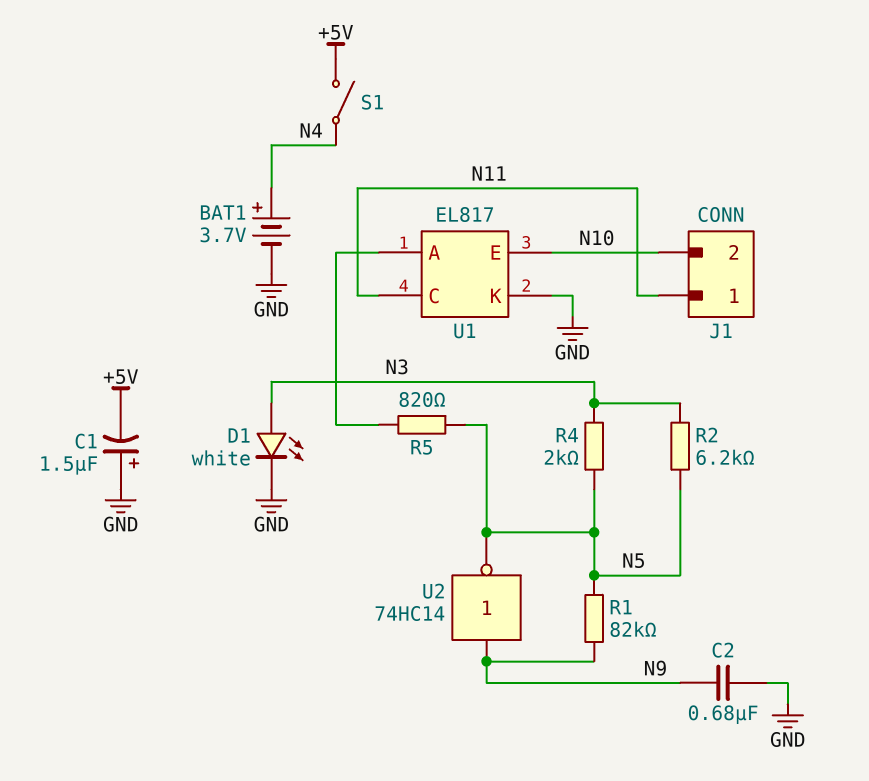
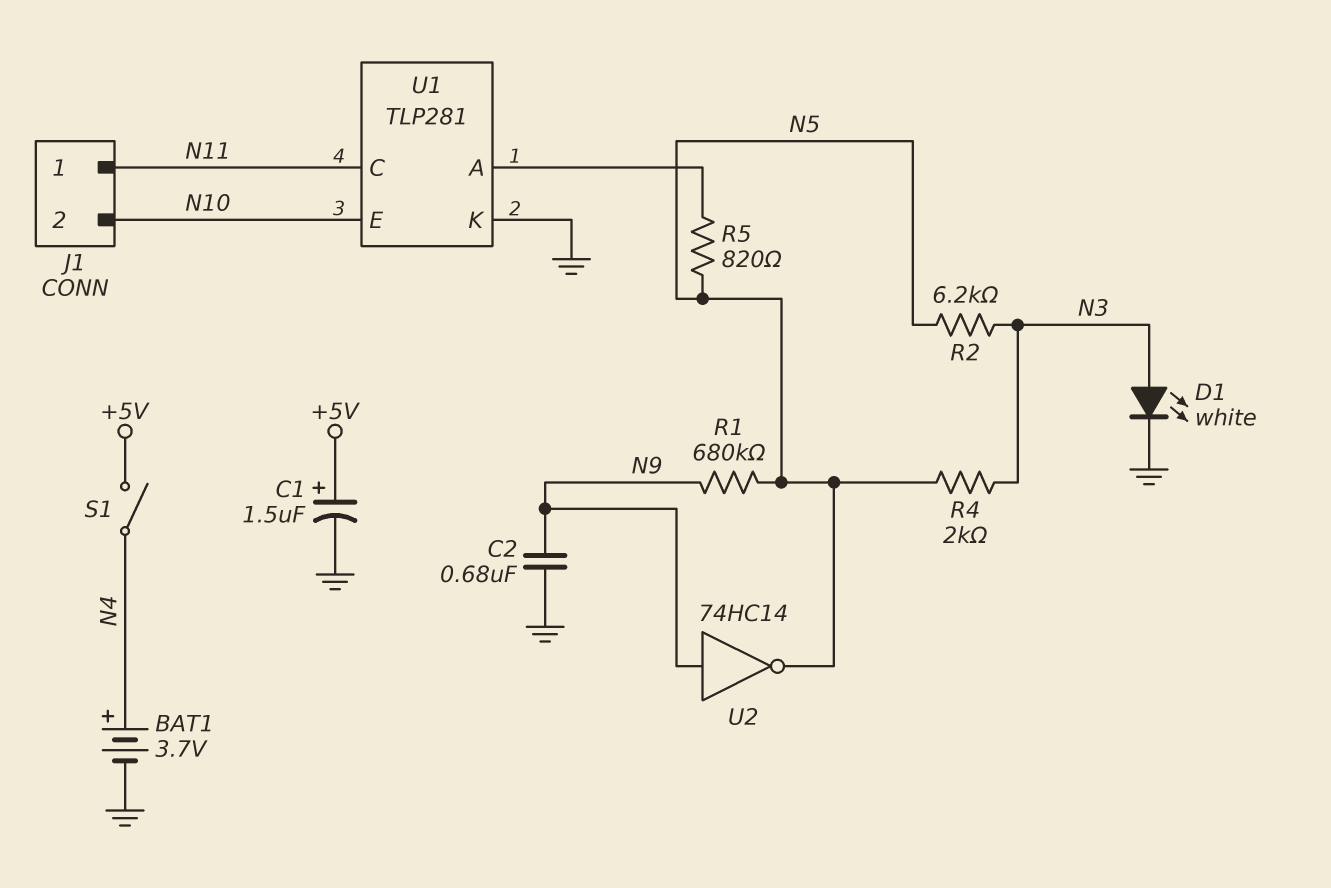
C1: 1.5uF (plus GND, minus +5V) -> 1.5uF (plus +5V, minus GND)
R1: 82k (N5, N9) -> 680k (N5, N9)
U1: EL817 -> TLP281

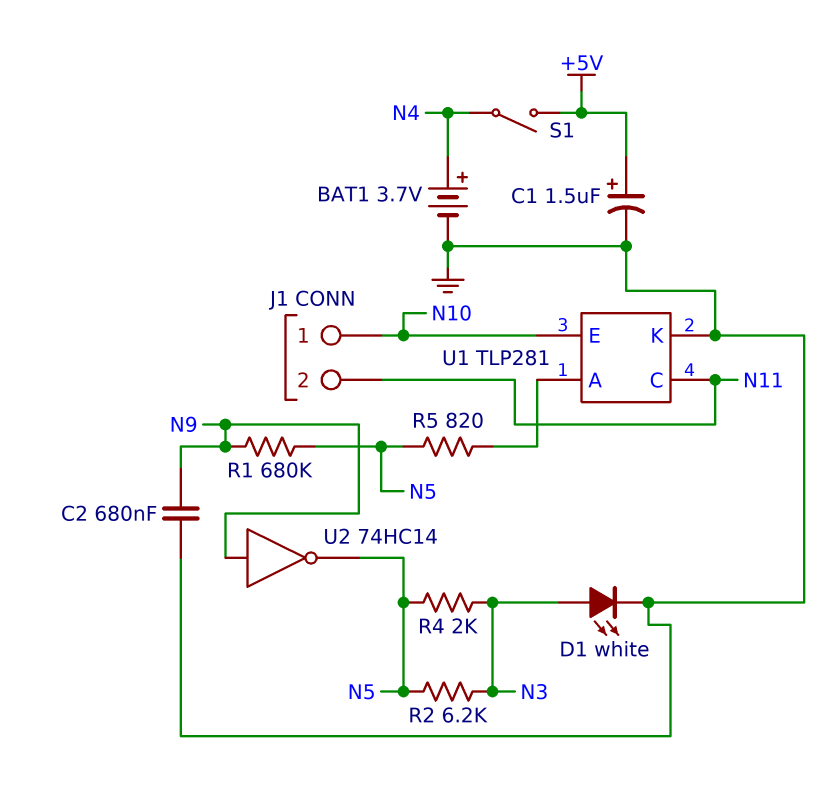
J1 pin 1: N11 -> N10
J1 pin 2: N10 -> N11

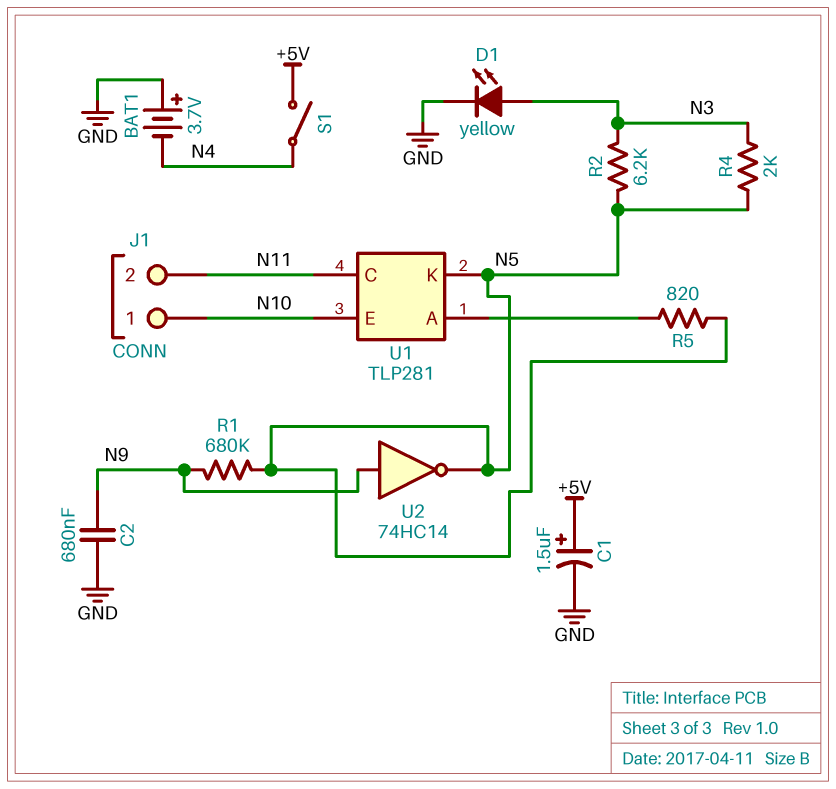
BAT1: 3.7V (plus N4, minus GND) -> 3.7V (plus GND, minus N4)
D1: LED white (A N3, K GND) -> LED yellow (A N3, K GND)
U1 pin K: GND -> N5

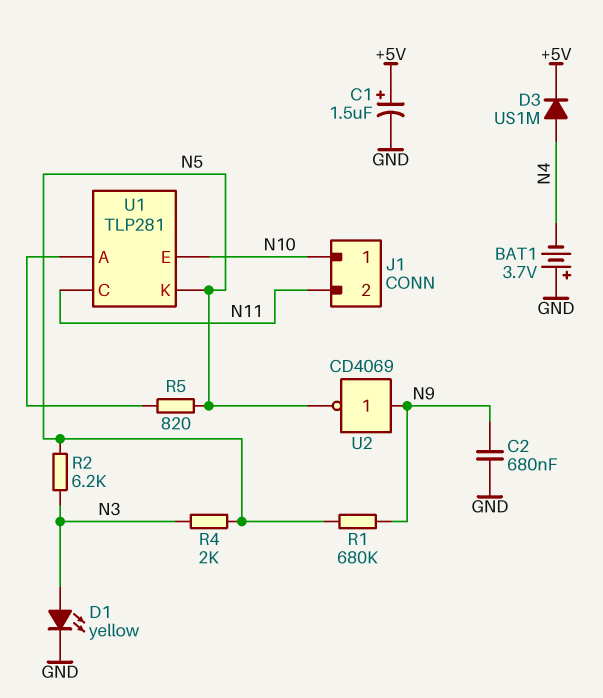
D3: none -> diode US1M (A N4, K +5V)
S1: switch (+5V, N4) -> none
U2: NOT 74HC14 (in N9, out N5) -> NOT CD4069 (in N9, out N5)

